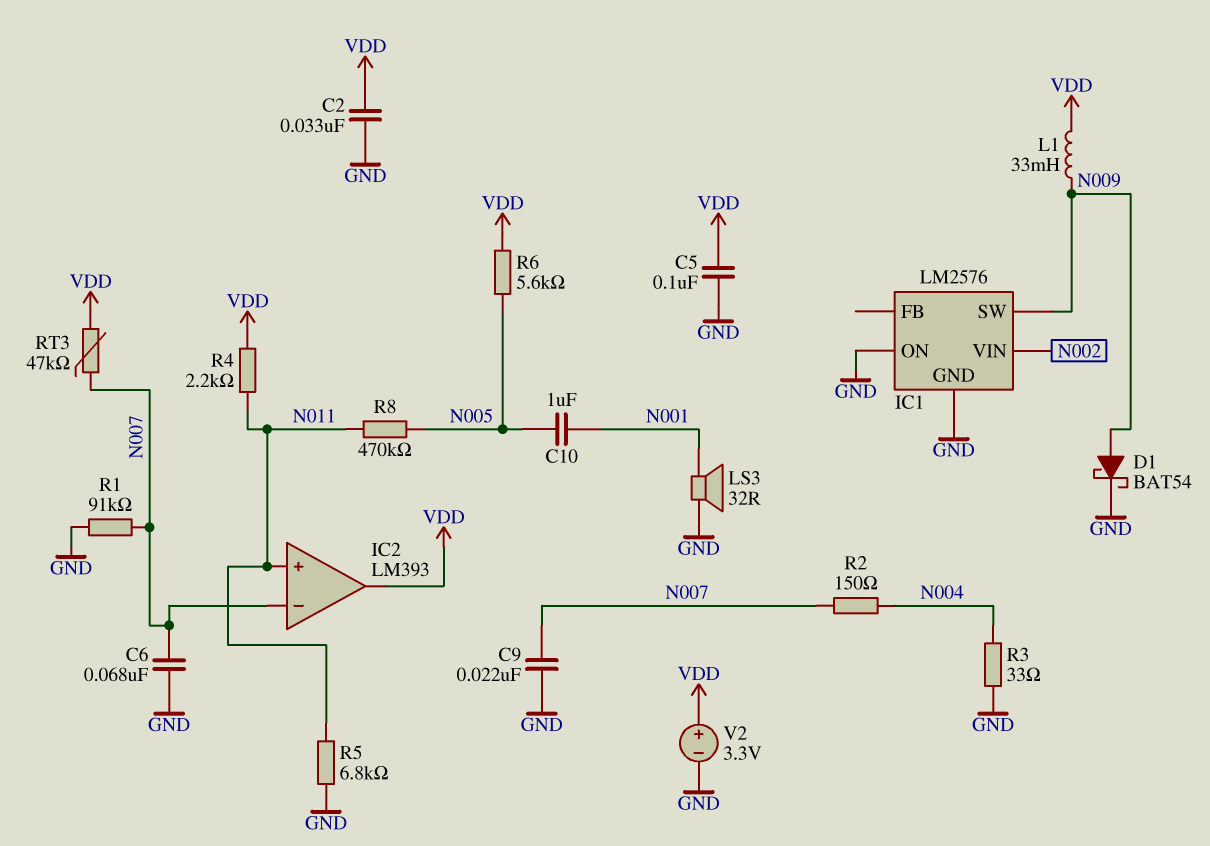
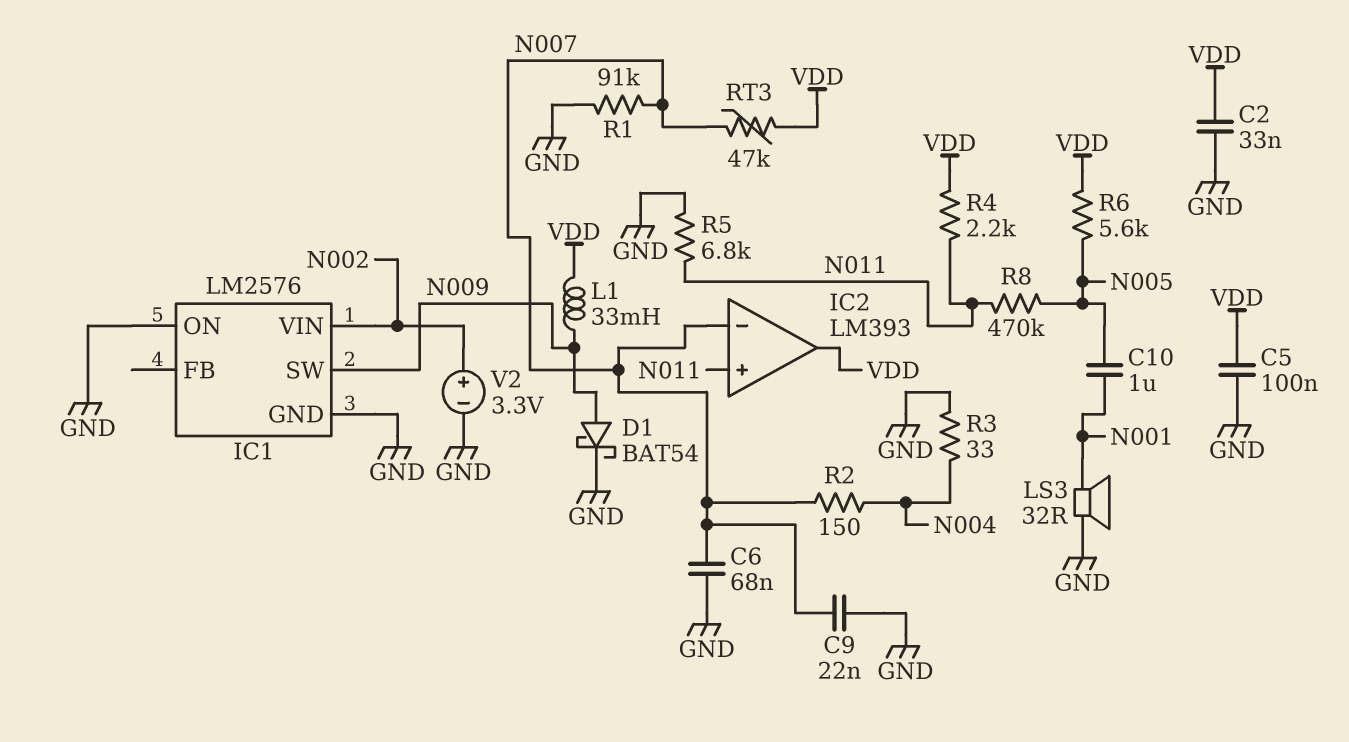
V2: 3.3V (plus VDD, minus GND) -> 3.3V (plus N002, minus GND)

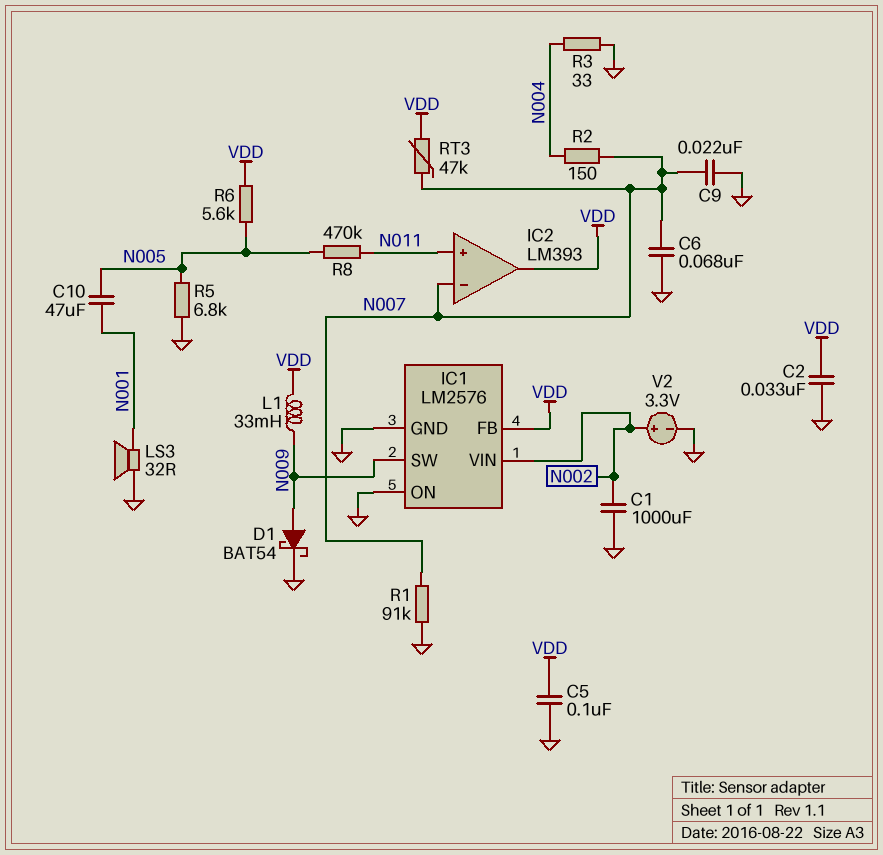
C1: none -> 1000uF (GND, N002)
C10: 1uF (N001, N005) -> 47uF (N001, N005)
IC1 pin FB: none -> VDD
R4: 2.2k (N011, VDD) -> none
R5: 6.8k (GND, N011) -> 6.8k (GND, N005)

